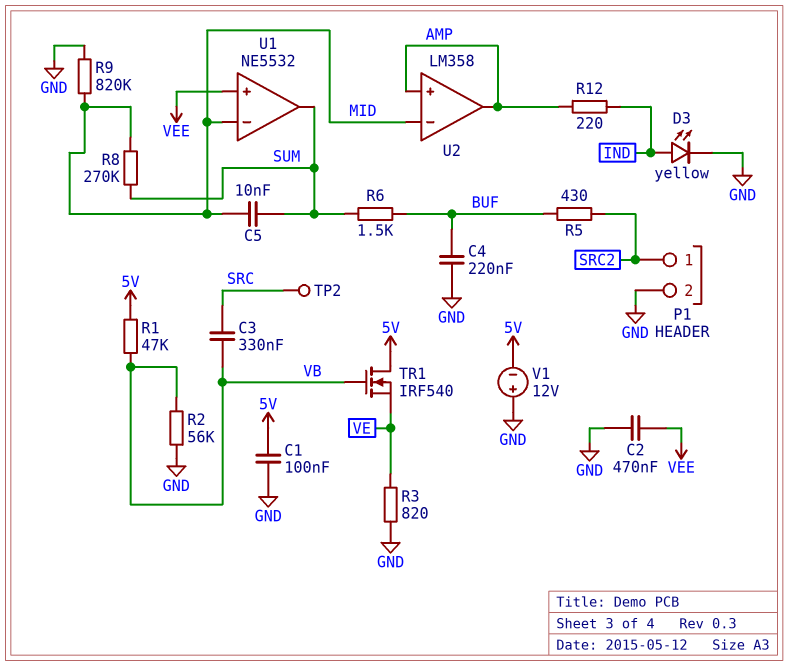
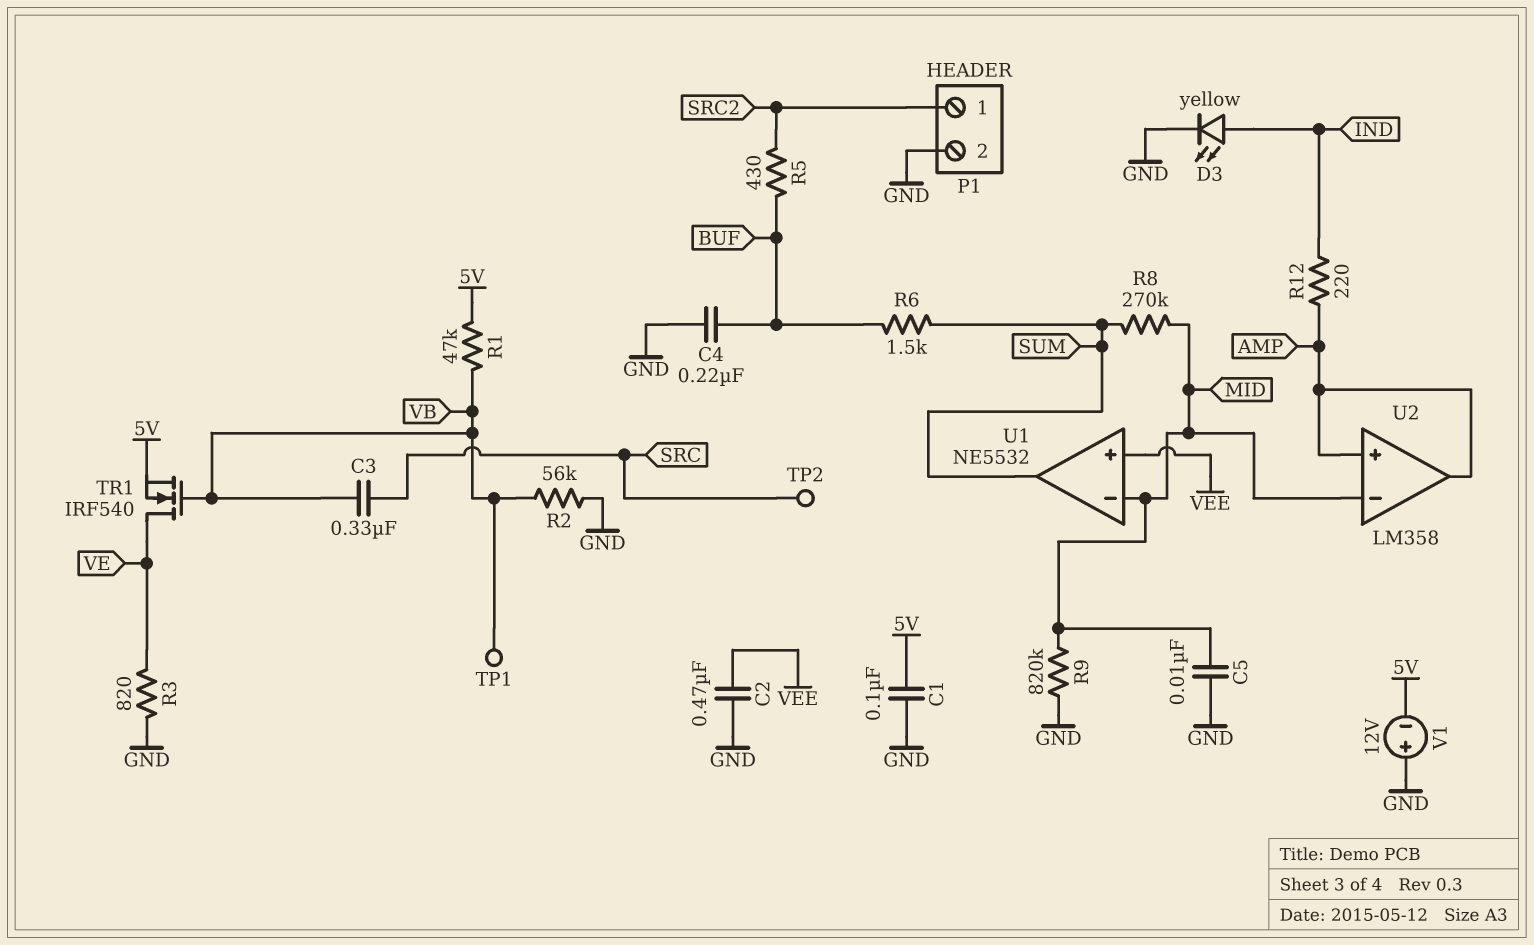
C5: 10nF (MID, SUM) -> 10nF (GND, MID)
TP1: none -> test point (VB)
TR1: NMOS IRF540 (G VB, D 5V, S VE) -> NMOS IRF540 (G VB, D VE, S 5V)

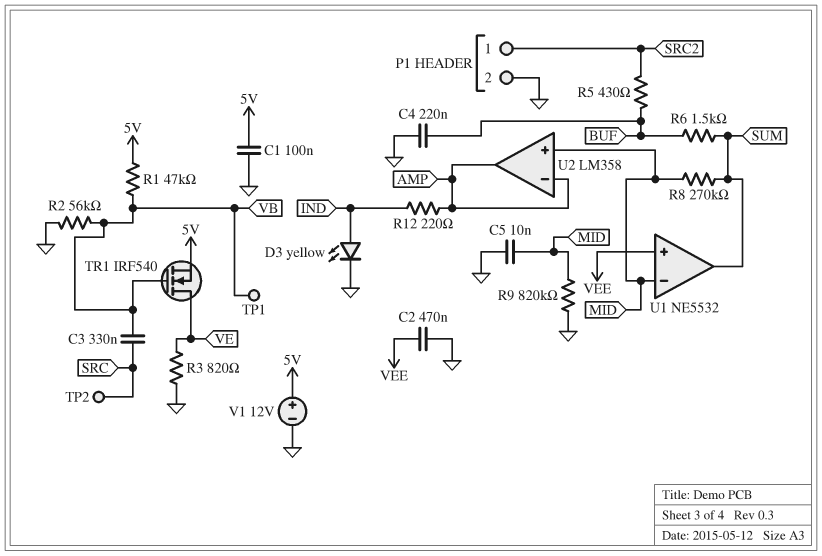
U2 pin in+: AMP -> MID
U2 pin in-: MID -> AMP
V1: 12V (plus GND, minus 5V) -> 12V (plus 5V, minus GND)

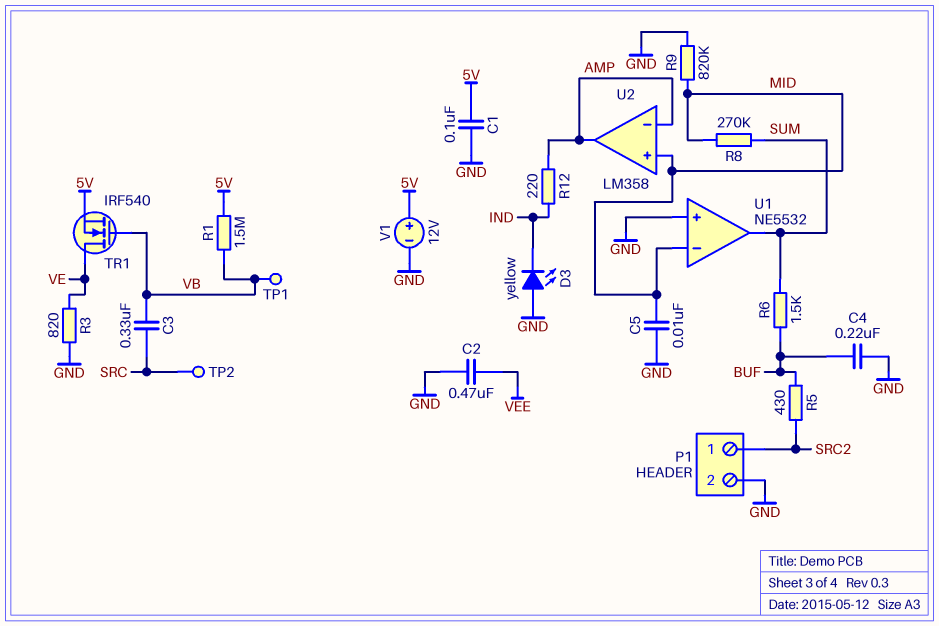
D3: LED yellow (A IND, K GND) -> LED yellow (A GND, K IND)
R1: 47k (5V, VB) -> 1.5M (5V, VB)
R2: 56k (GND, VB) -> none
U1 pin in+: VEE -> GND

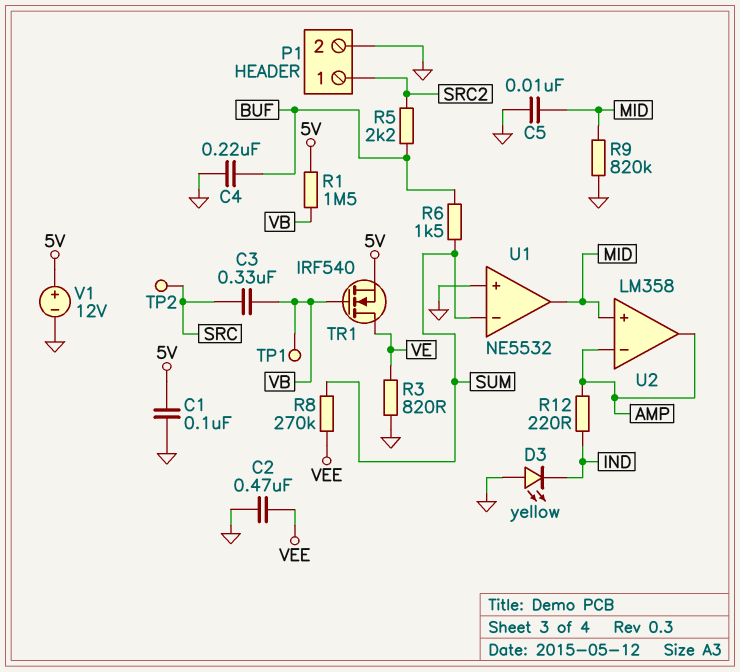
R5: 430 (BUF, SRC2) -> 2.2k (BUF, SRC2)
R8: 270k (MID, SUM) -> 270k (SUM, VEE)
U1 pin in-: MID -> SUM
U1 pin out: SUM -> MID

